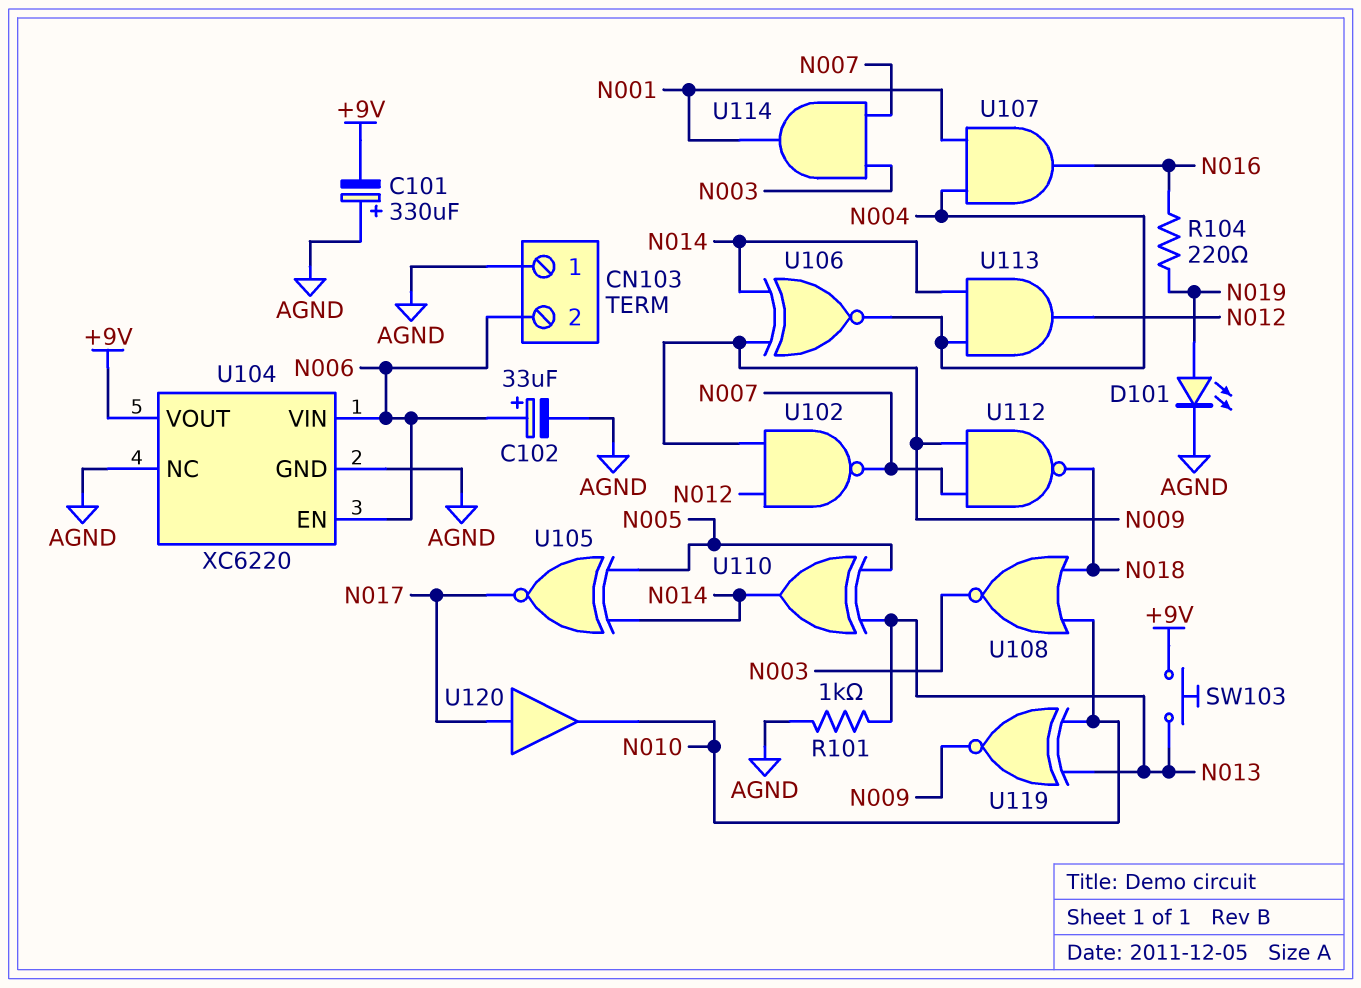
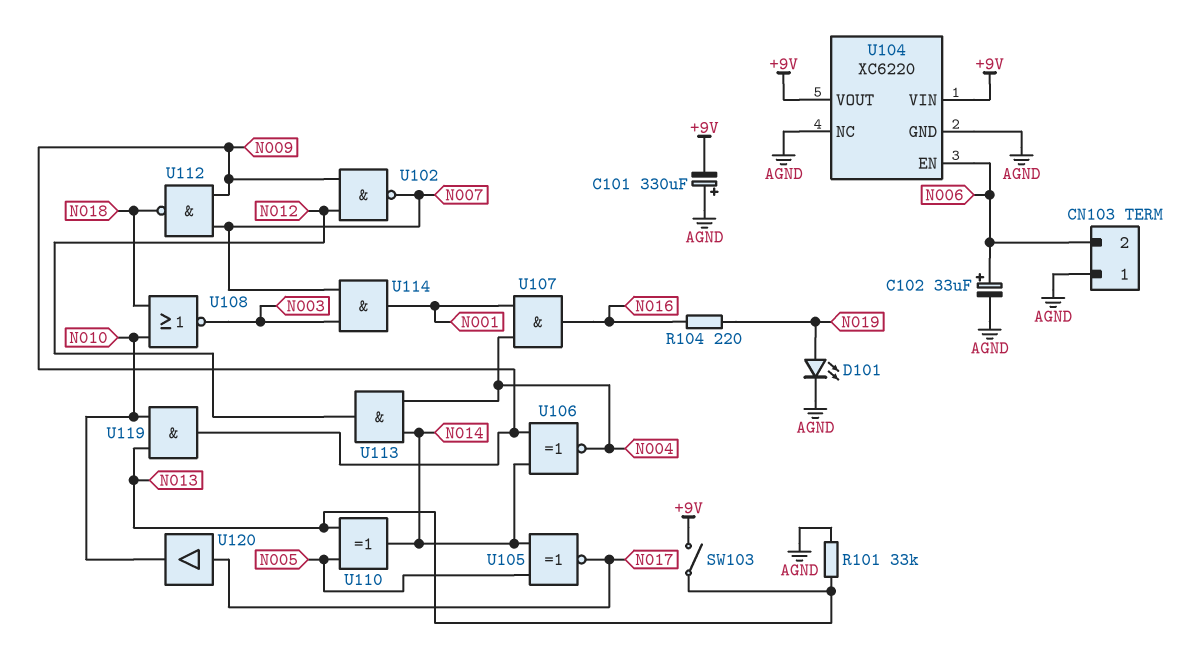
R101: 1k (AGND, N013) -> 33k (AGND, N013)
SW103: button (+9V, N013) -> switch (+9V, N013)
U104 pin VIN: N006 -> +9V
U119: XNOR (in N010, in N013, out N009) -> AND (in N010, in N013, out N009)

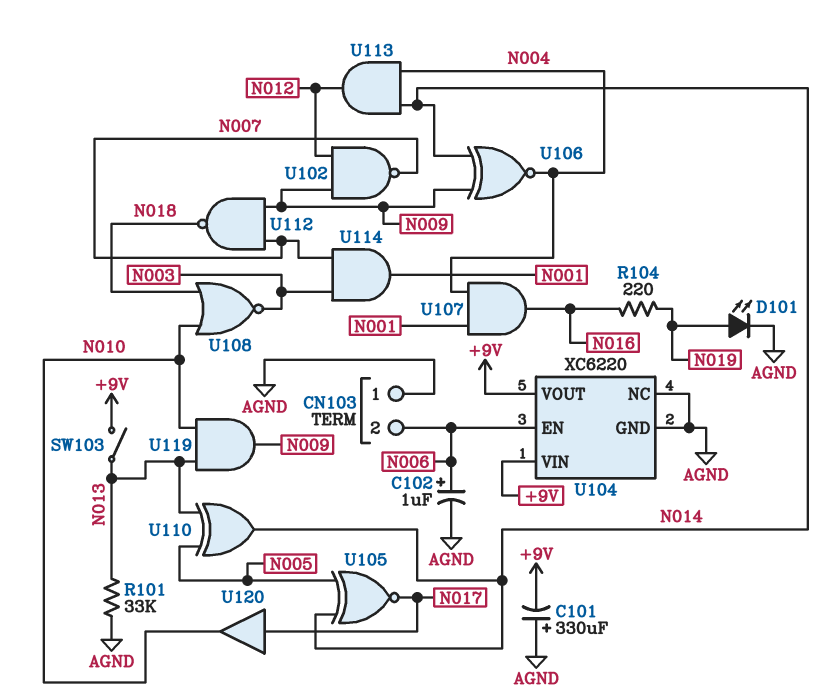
C102: 33uF (plus N006, minus AGND) -> 1uF (plus N006, minus AGND)

